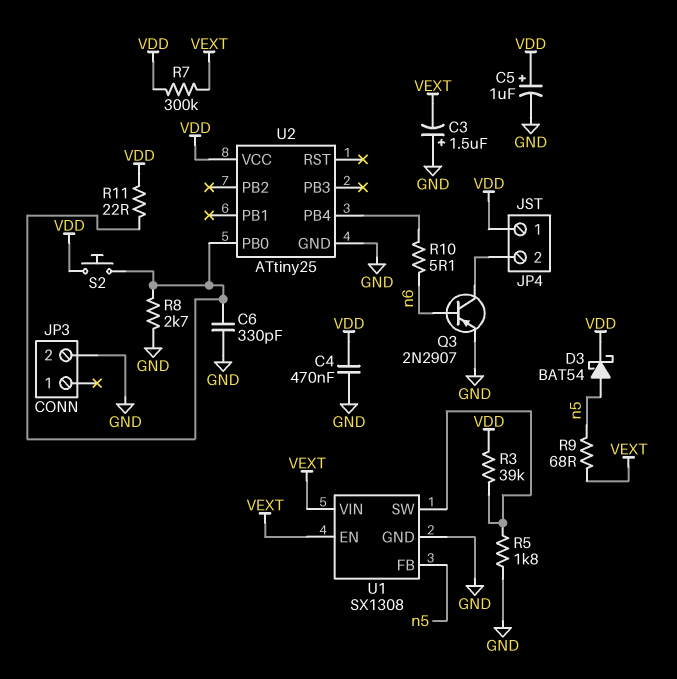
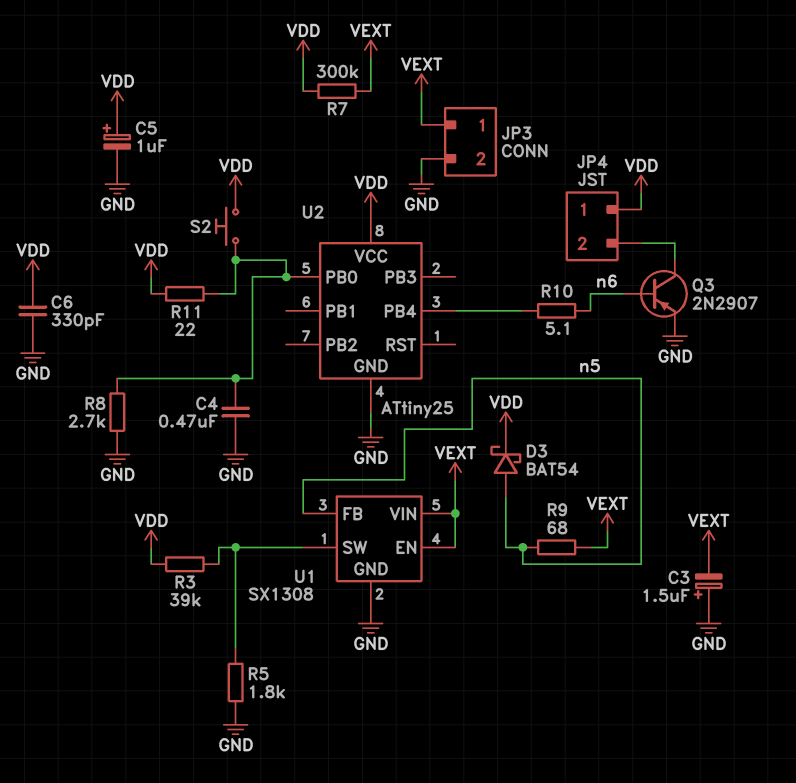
C4: 470nF (GND, VDD) -> 470nF (GND, U2/PB0)
C6: 330pF (GND, U2/PB0) -> 330pF (GND, VDD)
JP3 pin 1: none -> VEXT

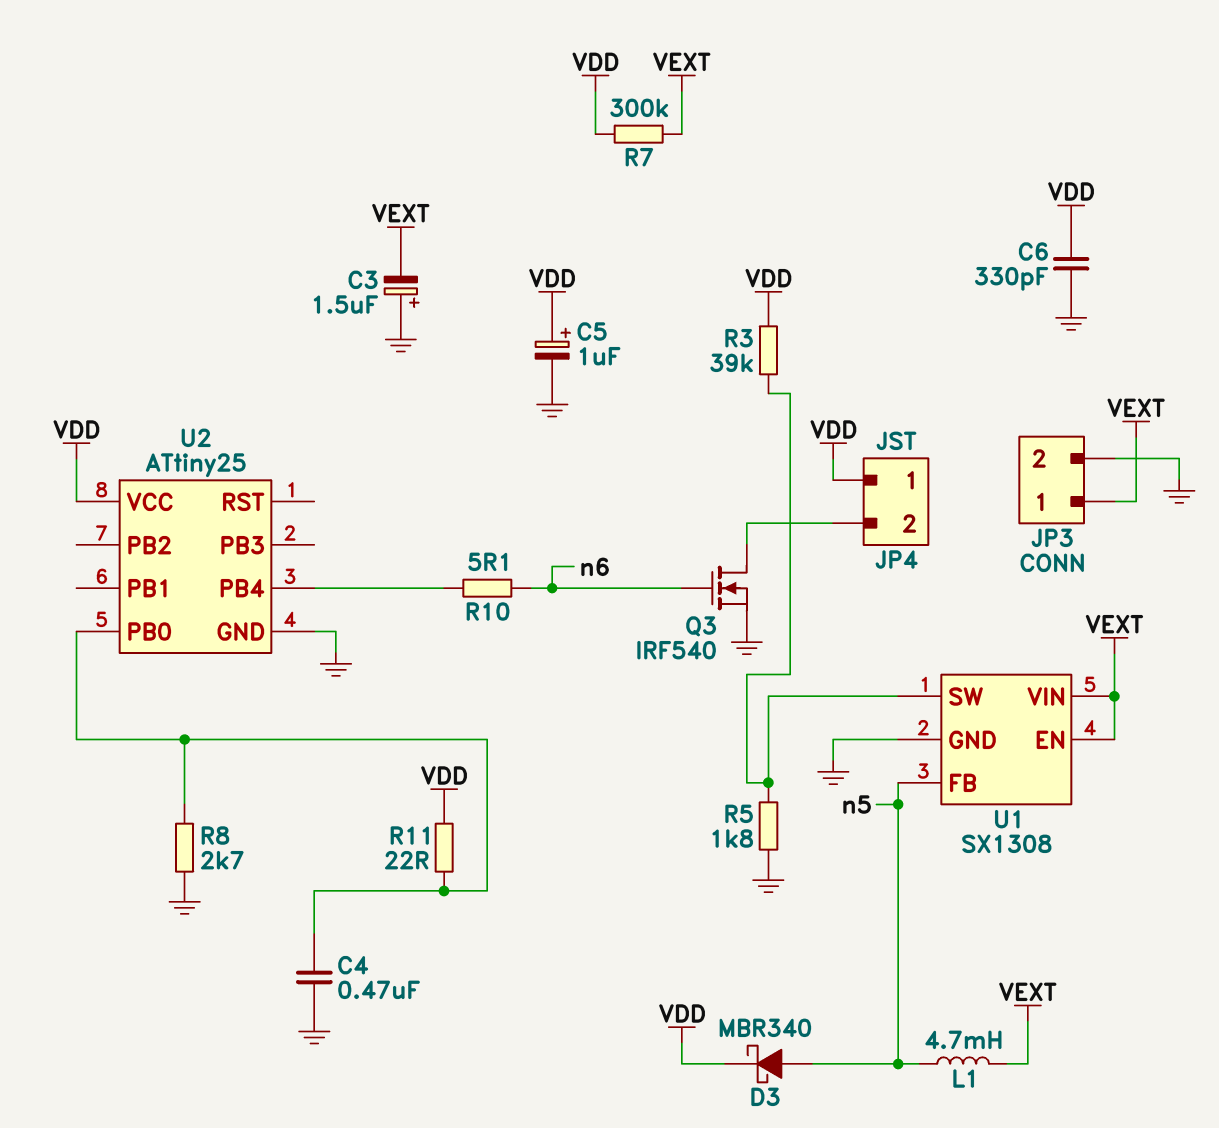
D3: schottky BAT54 (A n5, K VDD) -> schottky MBR340 (A n5, K VDD)
L1: none -> 4.7mH (VEXT, n5)
Q3: PNP 2N2907 (B n6, C JP4/2, E GND) -> NMOS IRF540 (G n6, D JP4/2, S GND)
R9: 68 (VEXT, n5) -> none
S2: button (U2/PB0, VDD) -> none

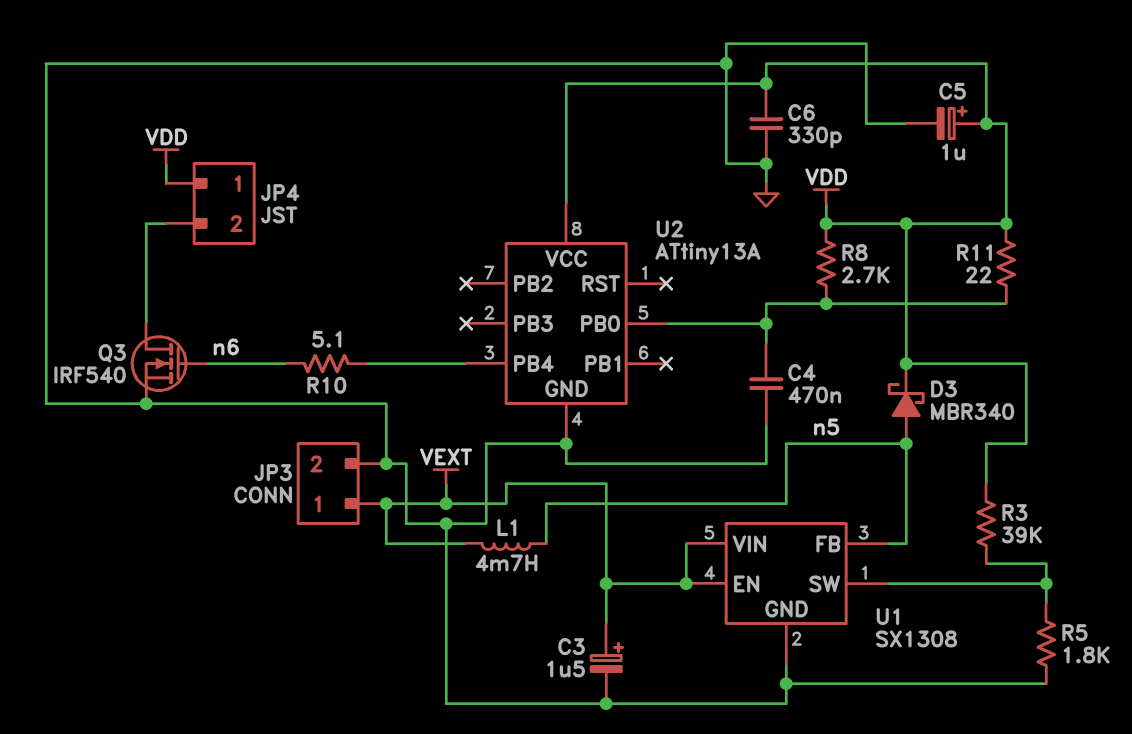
C3: 1.5uF (plus GND, minus VEXT) -> 1.5uF (plus VEXT, minus GND)
R7: 300k (VDD, VEXT) -> none
R8: 2.7k (GND, U2/PB0) -> 2.7k (U2/PB0, VDD)
U2: ATtiny25 -> ATtiny13A

